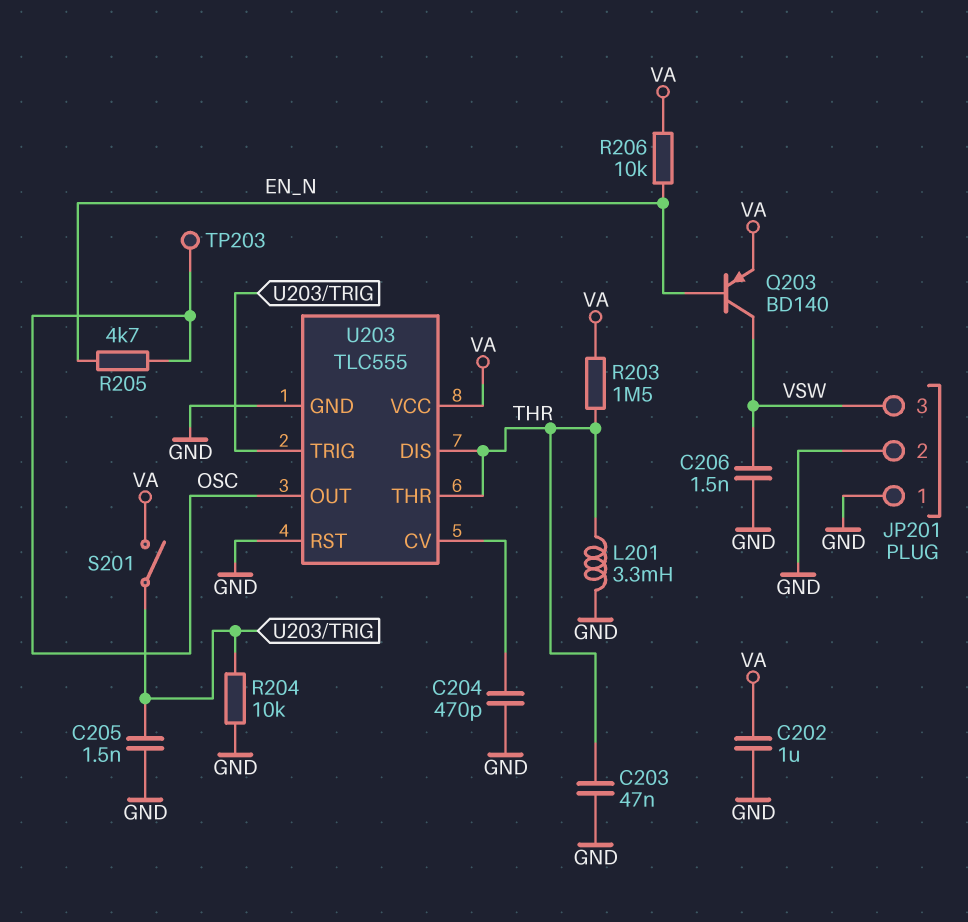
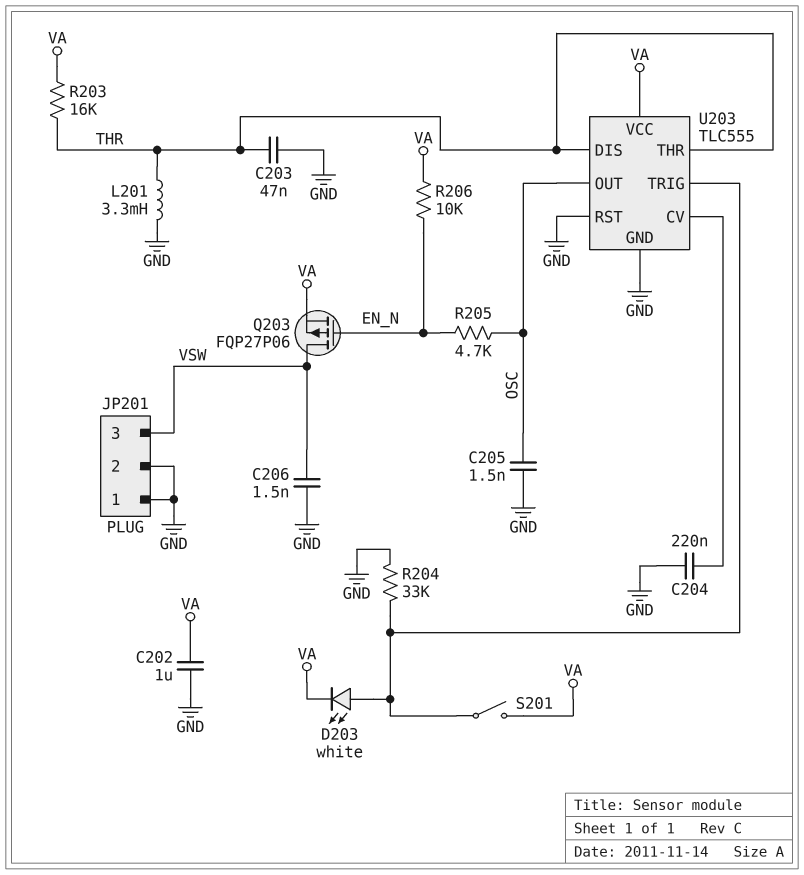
C204: 470pF (GND, U203/CV) -> 220nF (GND, U203/CV)
C205: 1.5nF (GND, U203/TRIG) -> 1.5nF (GND, OSC)
D203: none -> LED white (A U203/TRIG, K VA)
Q203: PNP BD140 (B EN_N, C VSW, E VA) -> PMOS FQP27P06 (G EN_N, D VSW, S VA)
R203: 1.5M (THR, VA) -> 16k (THR, VA)
R204: 10k (GND, U203/TRIG) -> 33k (GND, U203/TRIG)
TP203: test point (OSC) -> none

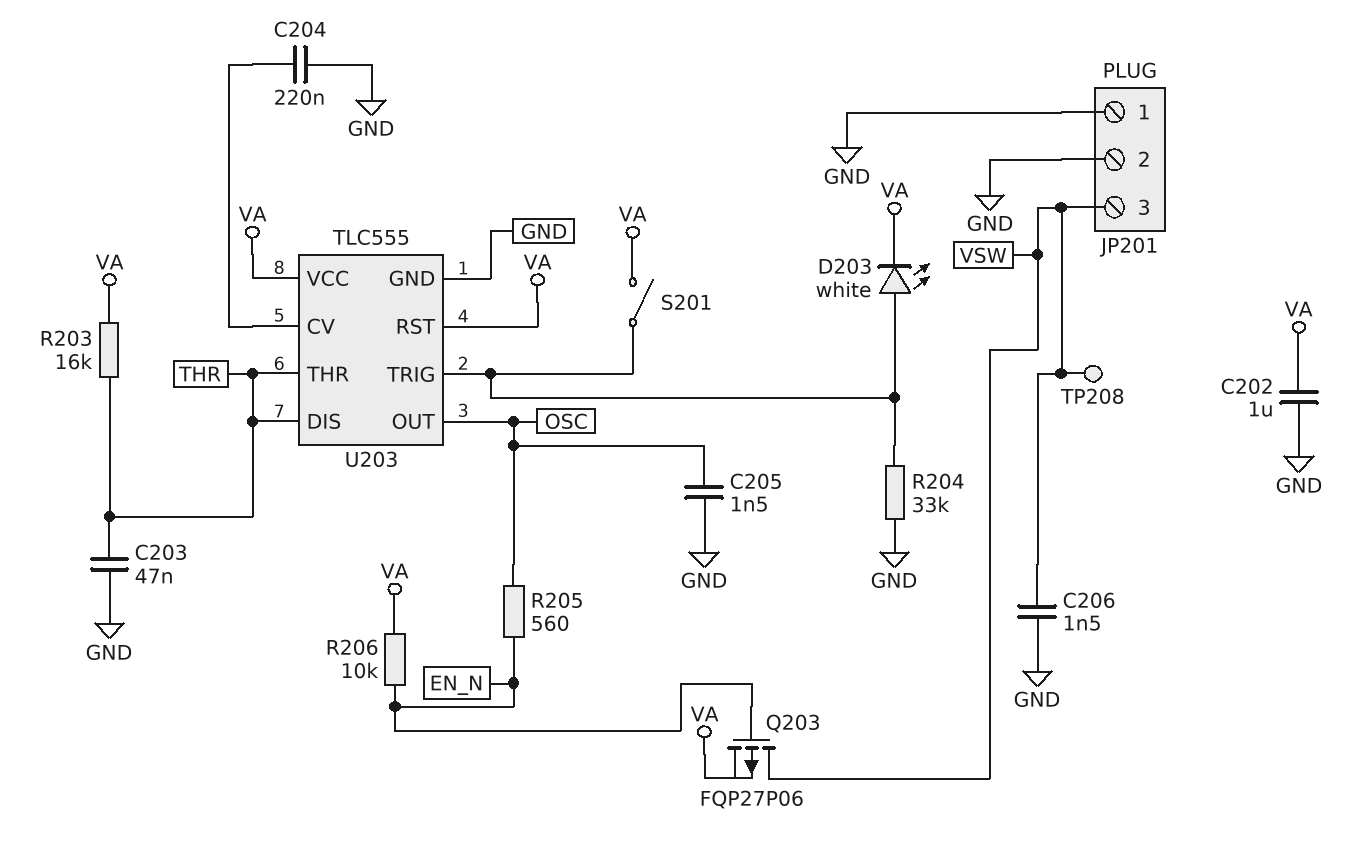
L201: 3.3mH (GND, THR) -> none
R205: 4.7k (EN_N, OSC) -> 560 (EN_N, OSC)
TP208: none -> test point (VSW)
U203 pin RST: GND -> VA

